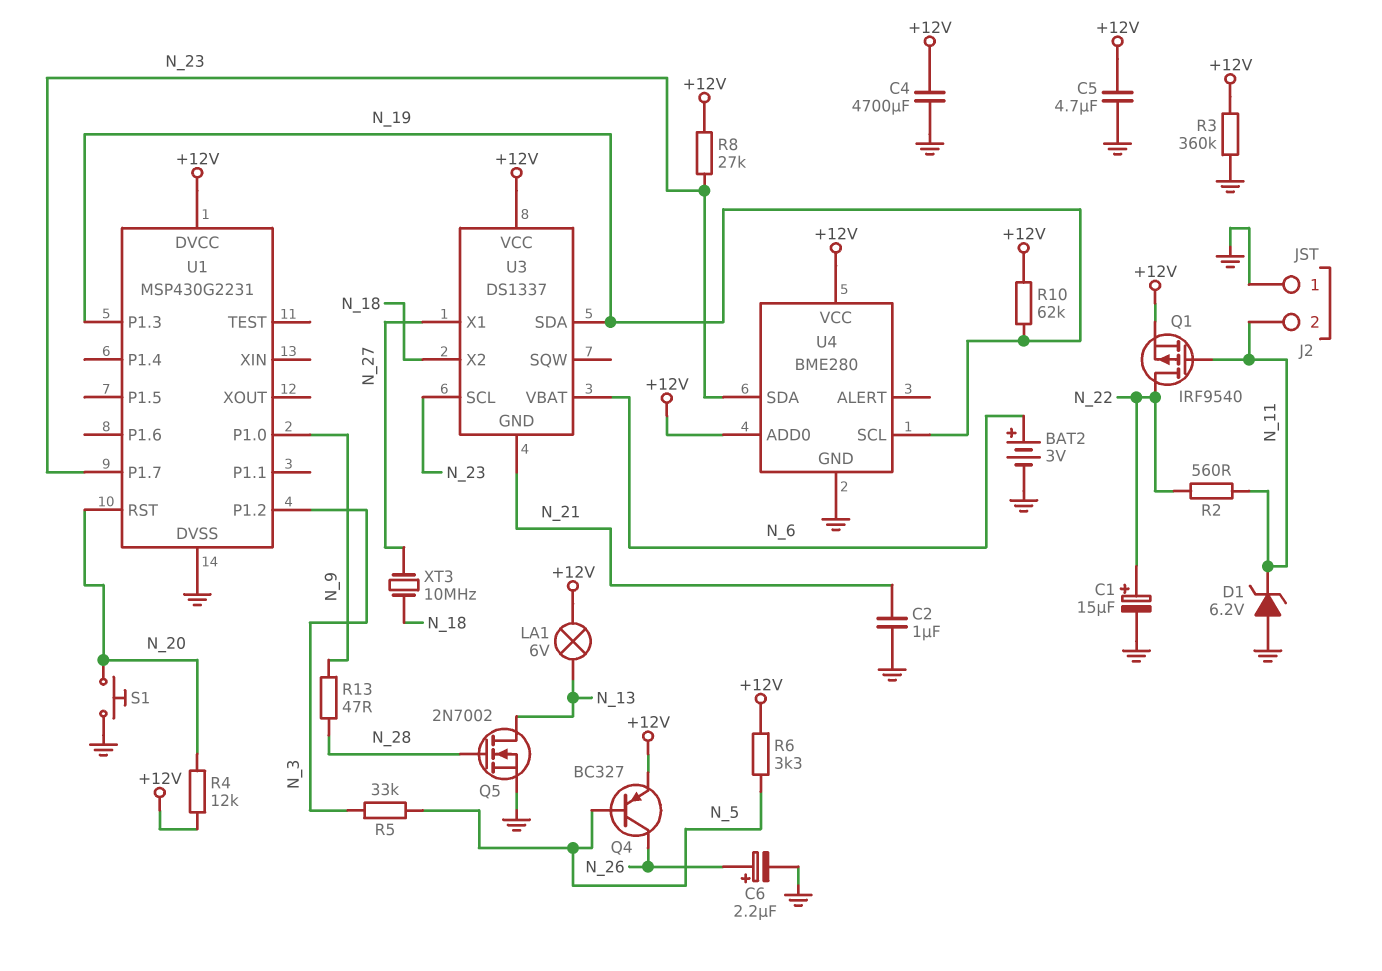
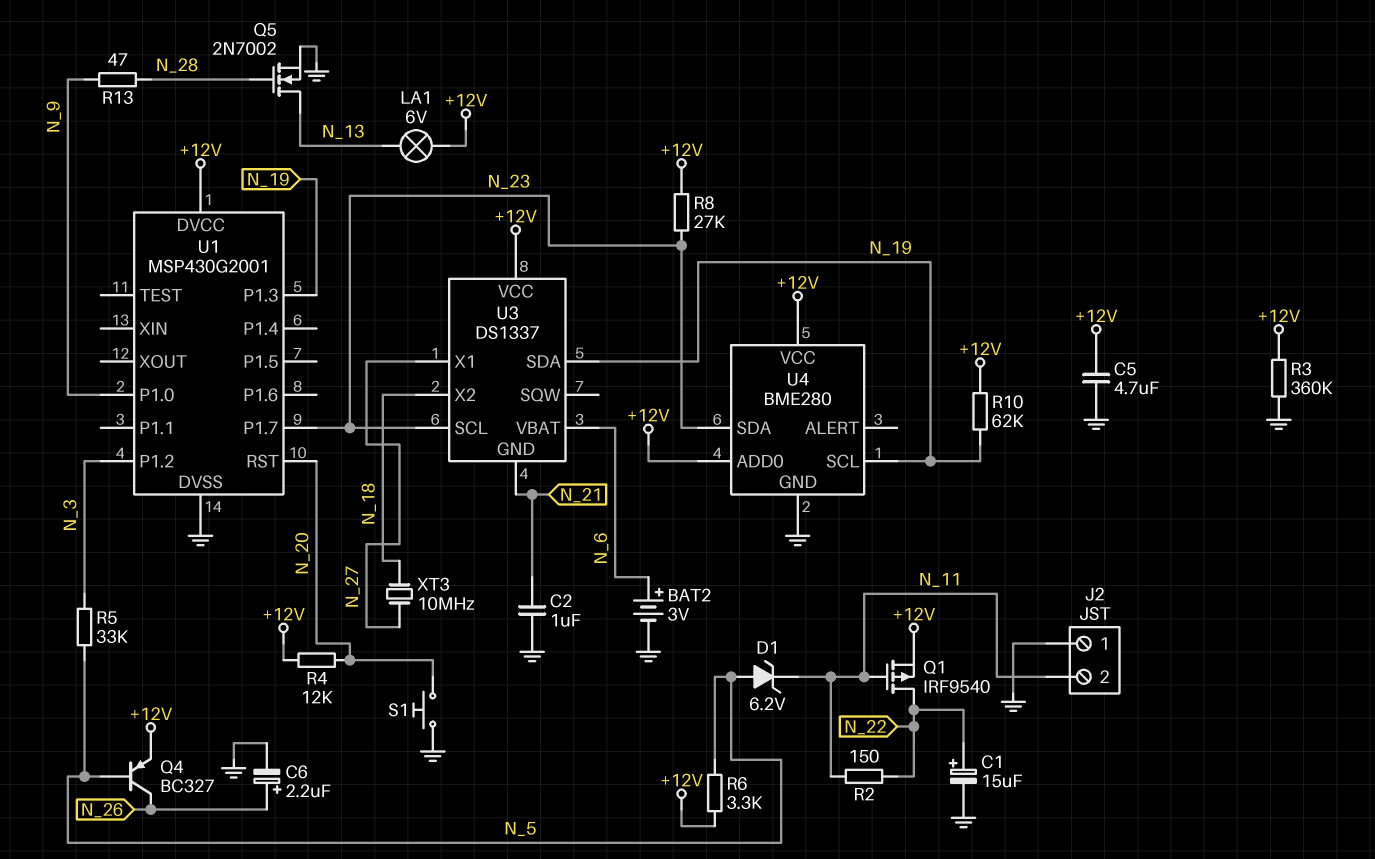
C4: 4700uF (+12V, GND) -> none
D1: zener 6.2V (A GND, K N_11) -> zener 6.2V (A N_5, K N_11)
R2: 560 (N_11, N_22) -> 150 (N_11, N_22)
U1: MSP430G2231 -> MSP430G2001

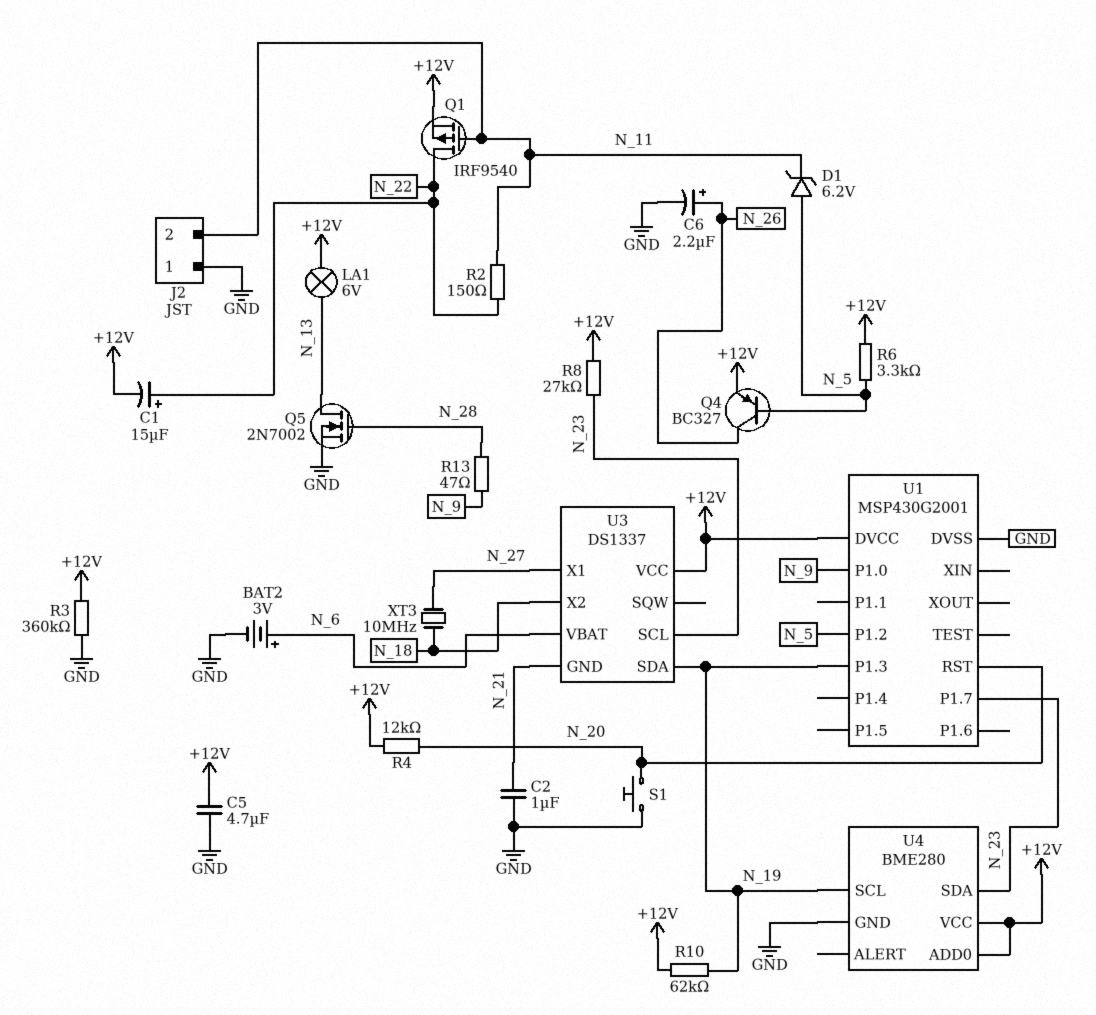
C1: 15uF (plus N_22, minus GND) -> 15uF (plus N_22, minus +12V)
R5: 33k (N_3, N_5) -> none
U1 pin P1.2: N_3 -> N_5

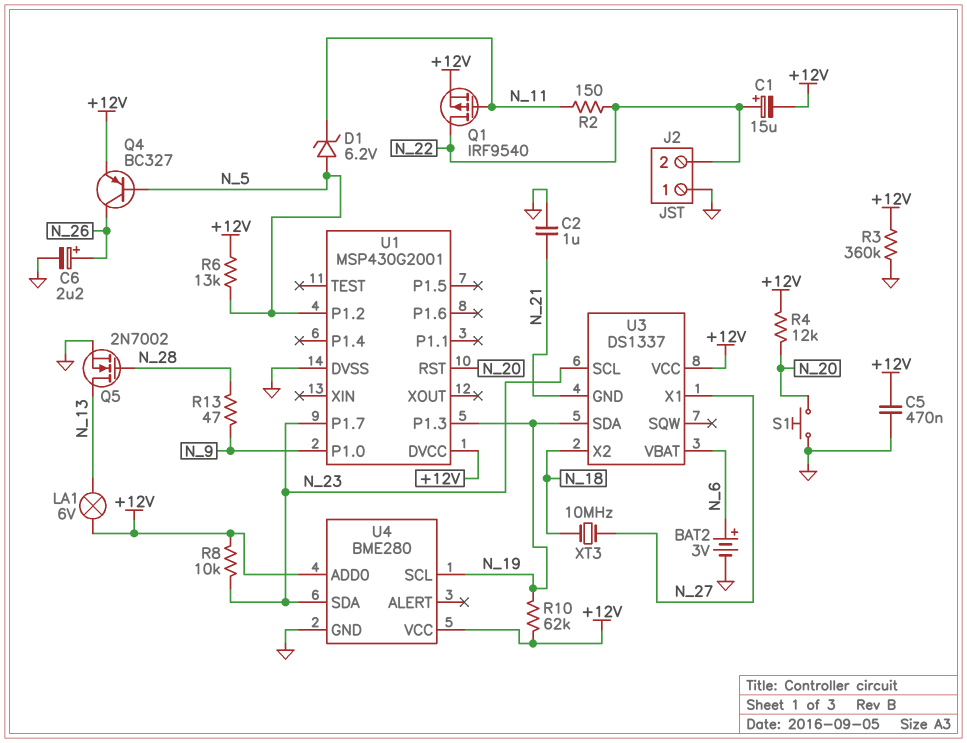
C5: 4.7uF (+12V, GND) -> 470nF (+12V, GND)
J2 pin 2: N_11 -> N_22
R6: 3.3k (+12V, N_5) -> 13k (+12V, N_5)
R8: 27k (+12V, N_23) -> 10k (+12V, N_23)

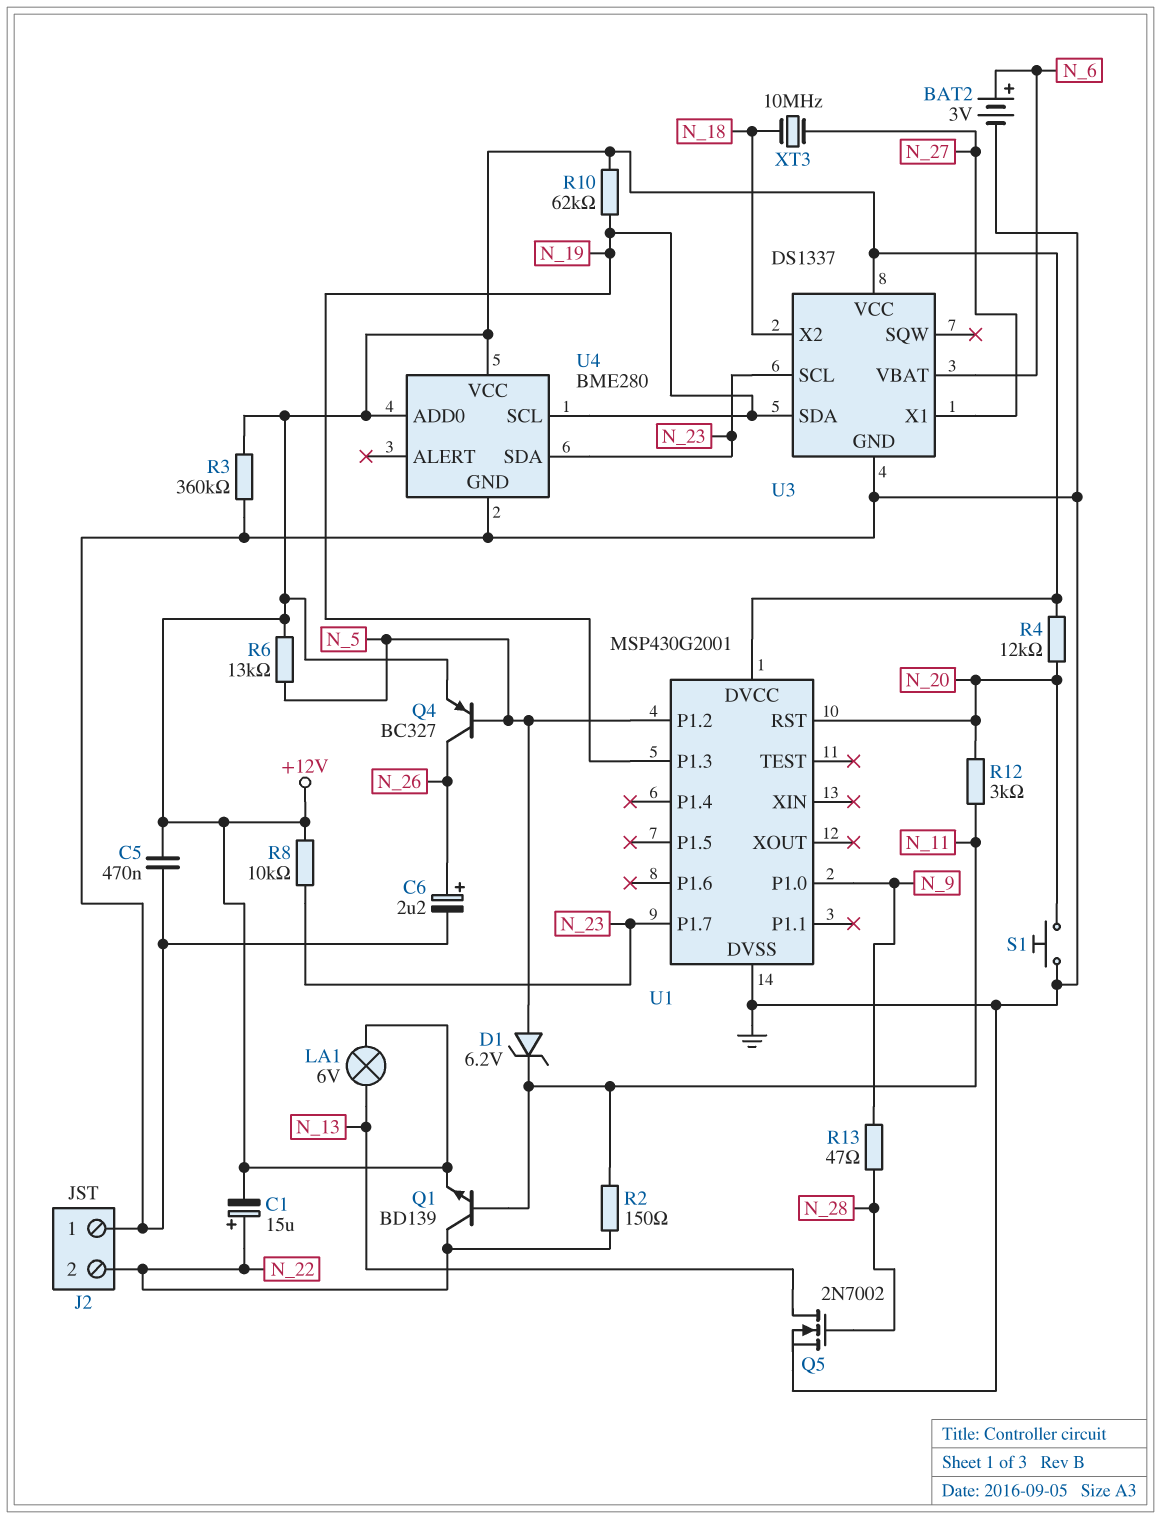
C2: 1uF (GND, N_21) -> none
Q1: PMOS IRF9540 (G N_11, D N_22, S +12V) -> NPN BD139 (B N_11, C N_22, E +12V)
R12: none -> 3k (N_11, N_20)
U3 pin GND: N_21 -> GND

